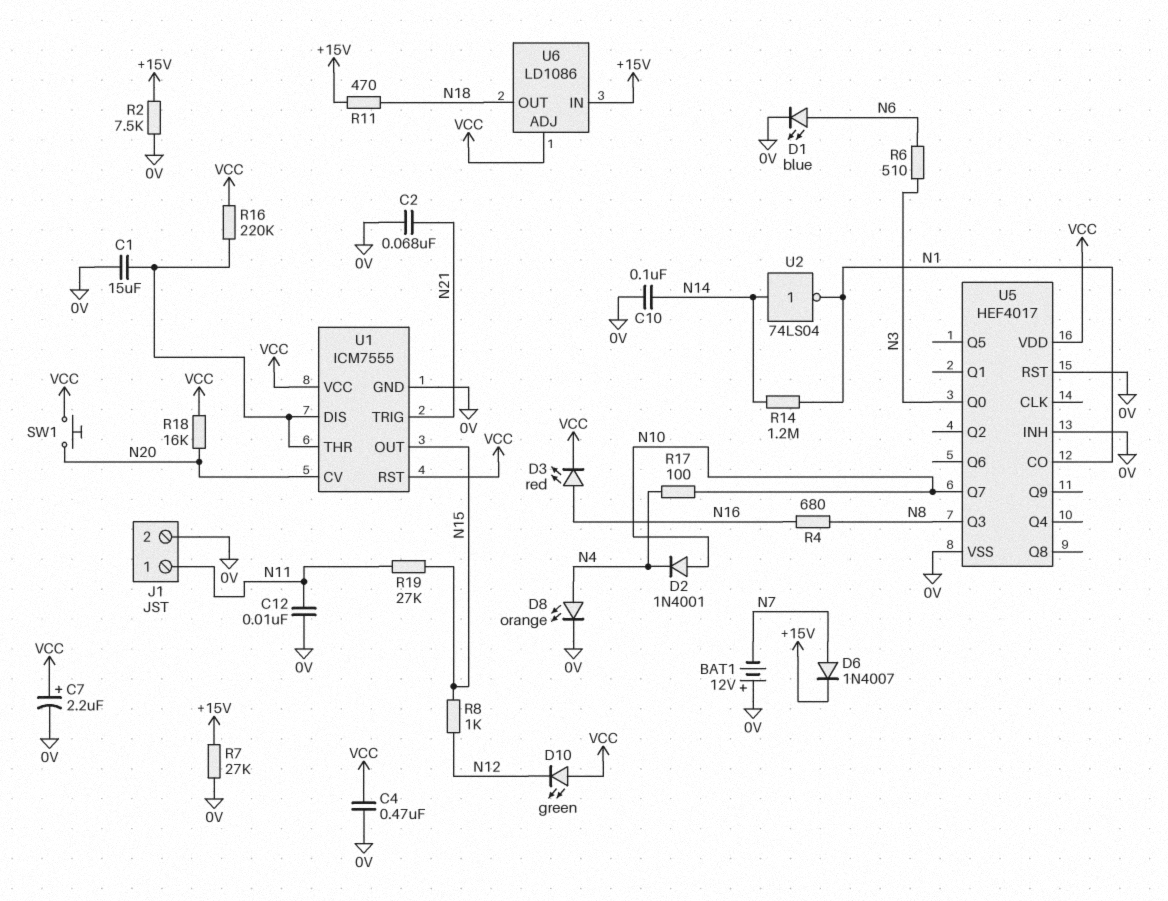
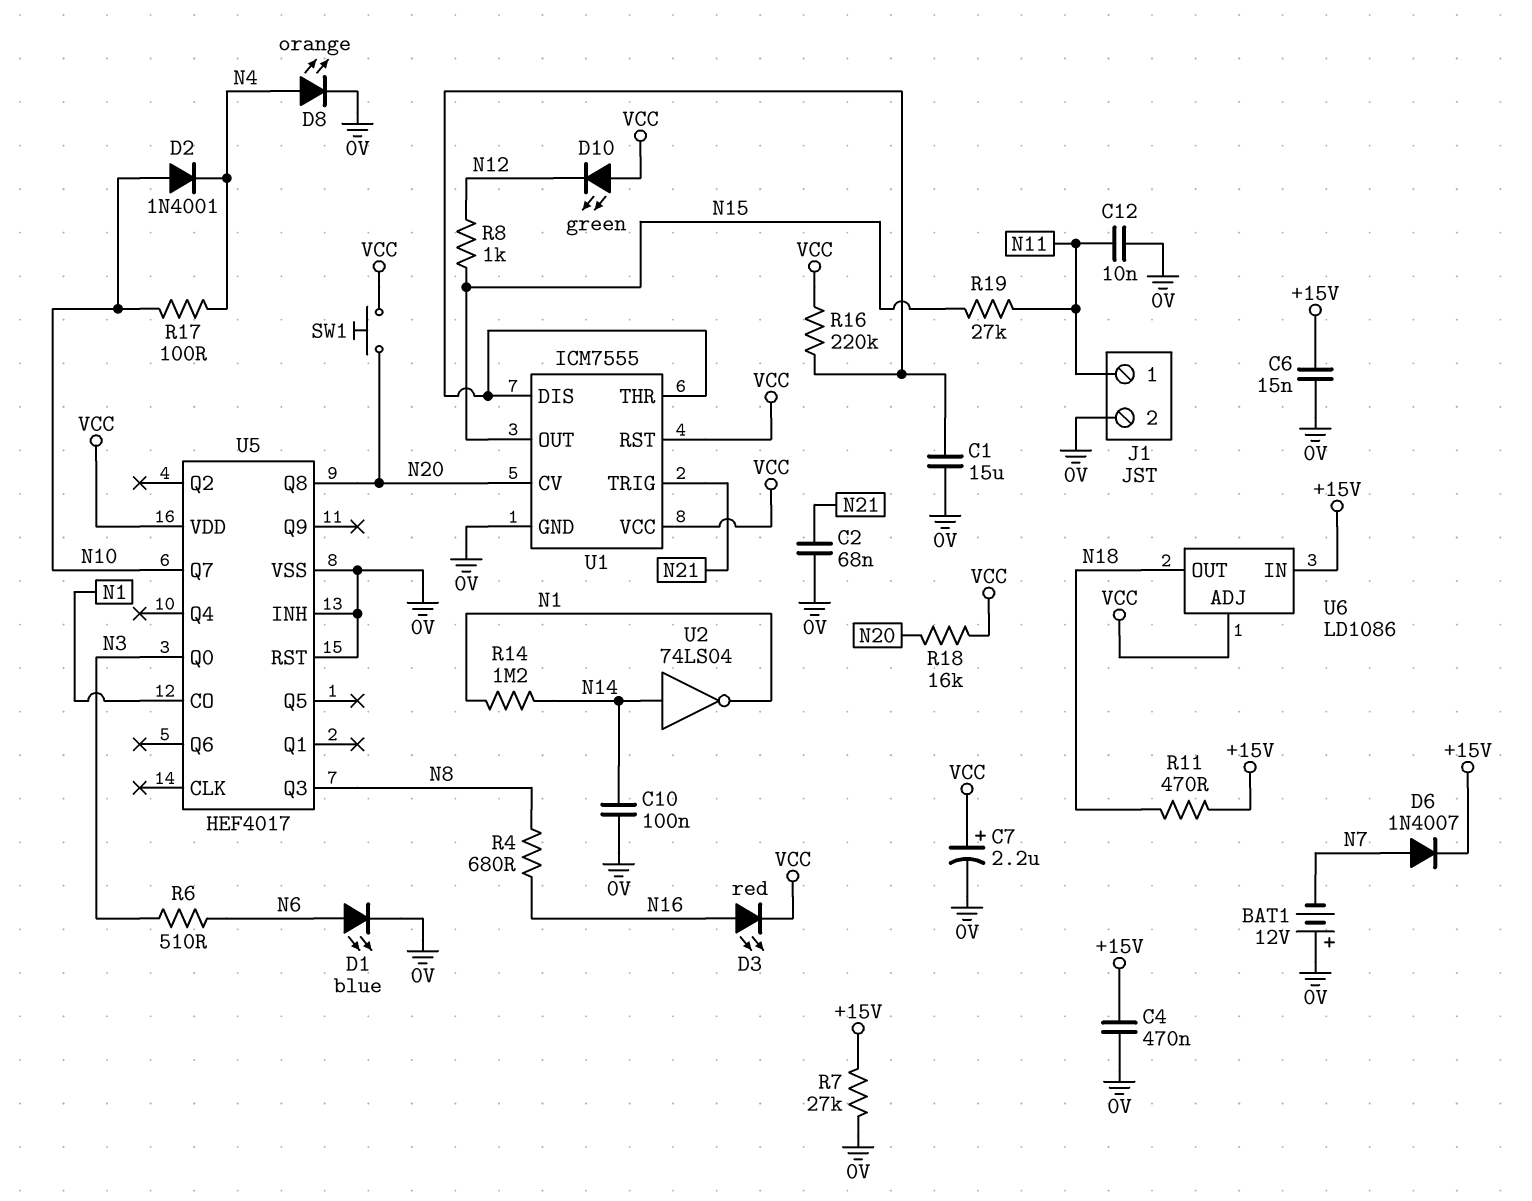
C4: 470nF (0V, VCC) -> 470nF (+15V, 0V)
C6: none -> 15nF (+15V, 0V)
R2: 7.5k (+15V, 0V) -> none
U5 pin Q8: none -> N20

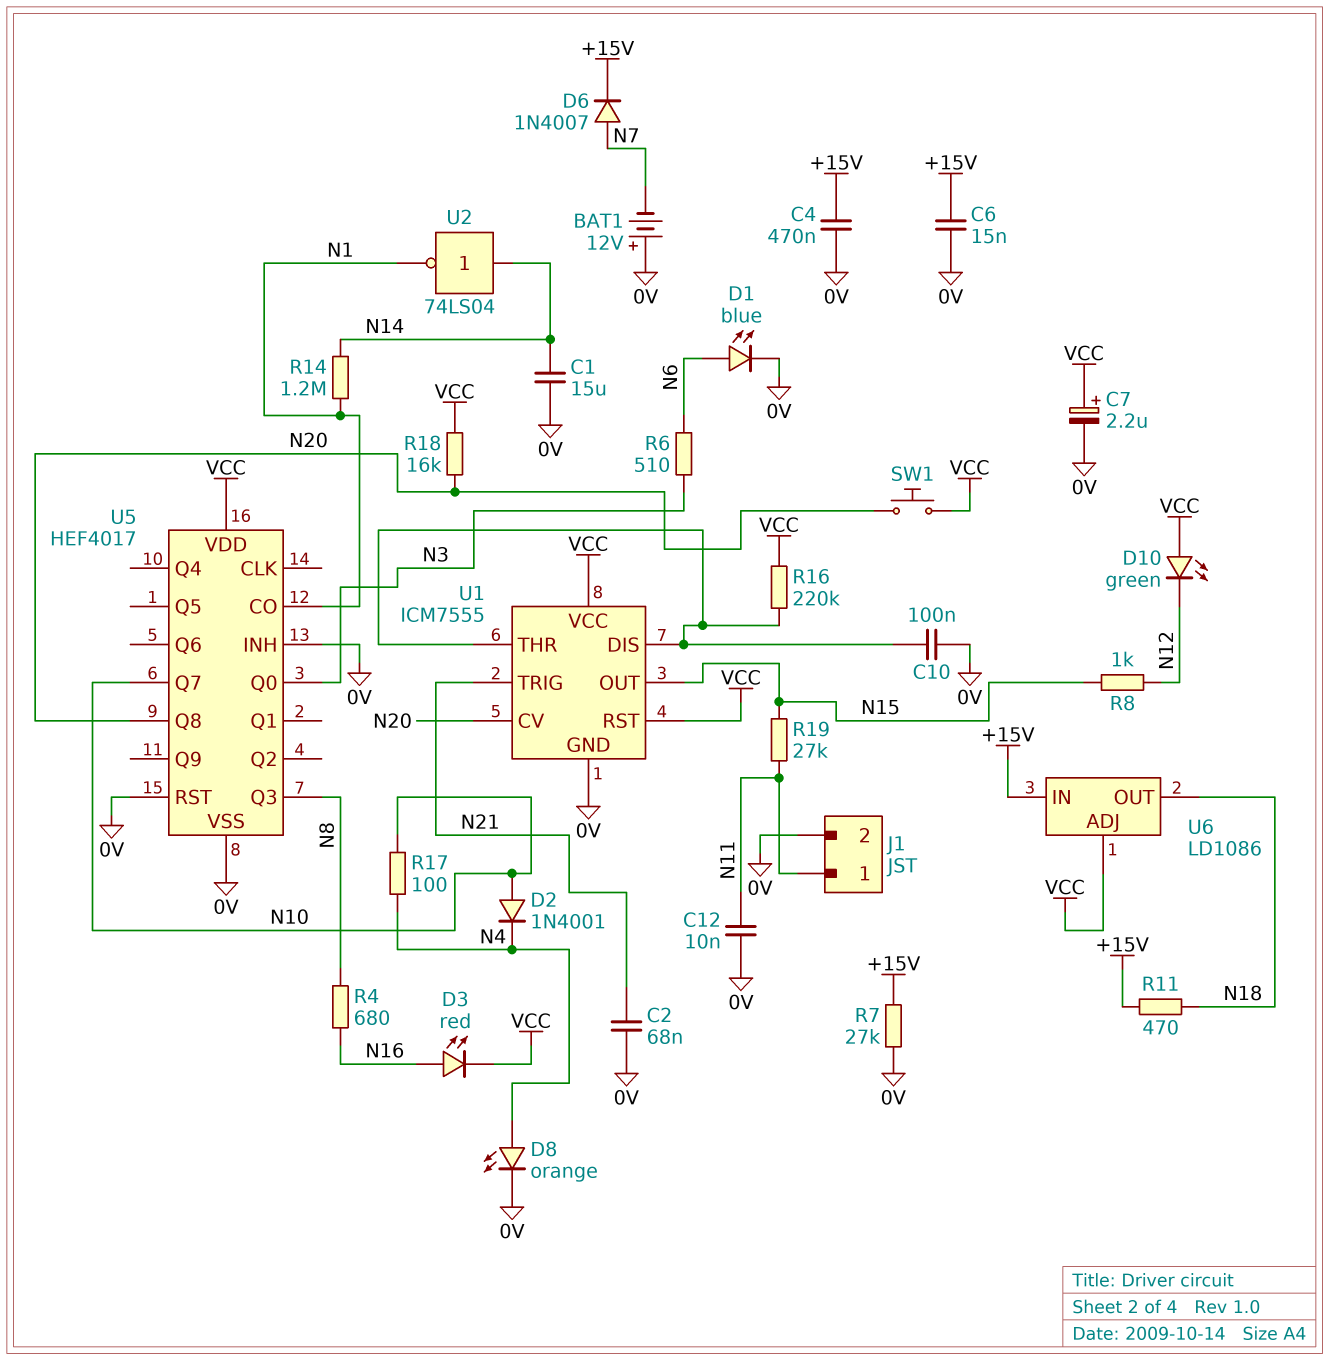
C1: 15uF (0V, U1/DIS) -> 15uF (0V, N14)
C10: 100nF (0V, N14) -> 100nF (0V, U1/DIS)

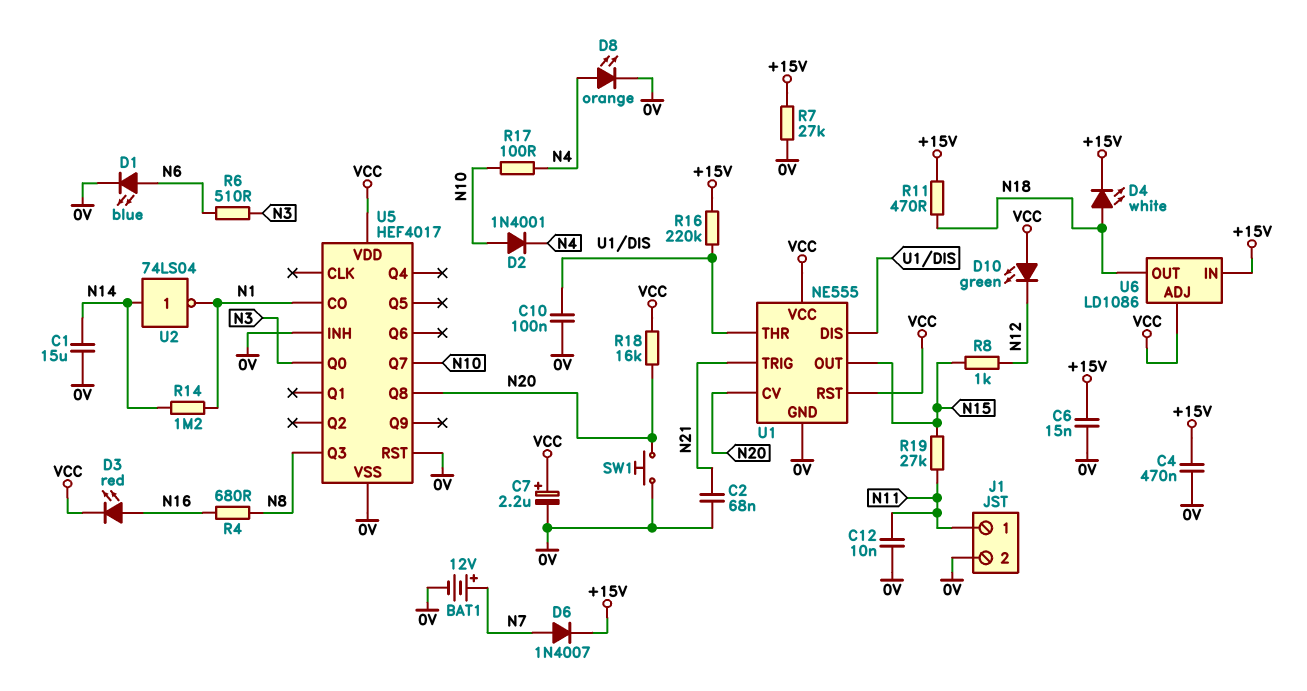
BAT1: 12V (plus 0V, minus N7) -> 12V (plus N7, minus 0V)
D4: none -> LED white (A N18, K +15V)
R16: 220k (U1/DIS, VCC) -> 220k (+15V, U1/DIS)
SW1: button (N20, VCC) -> button (0V, N20)
U1: ICM7555 -> NE555

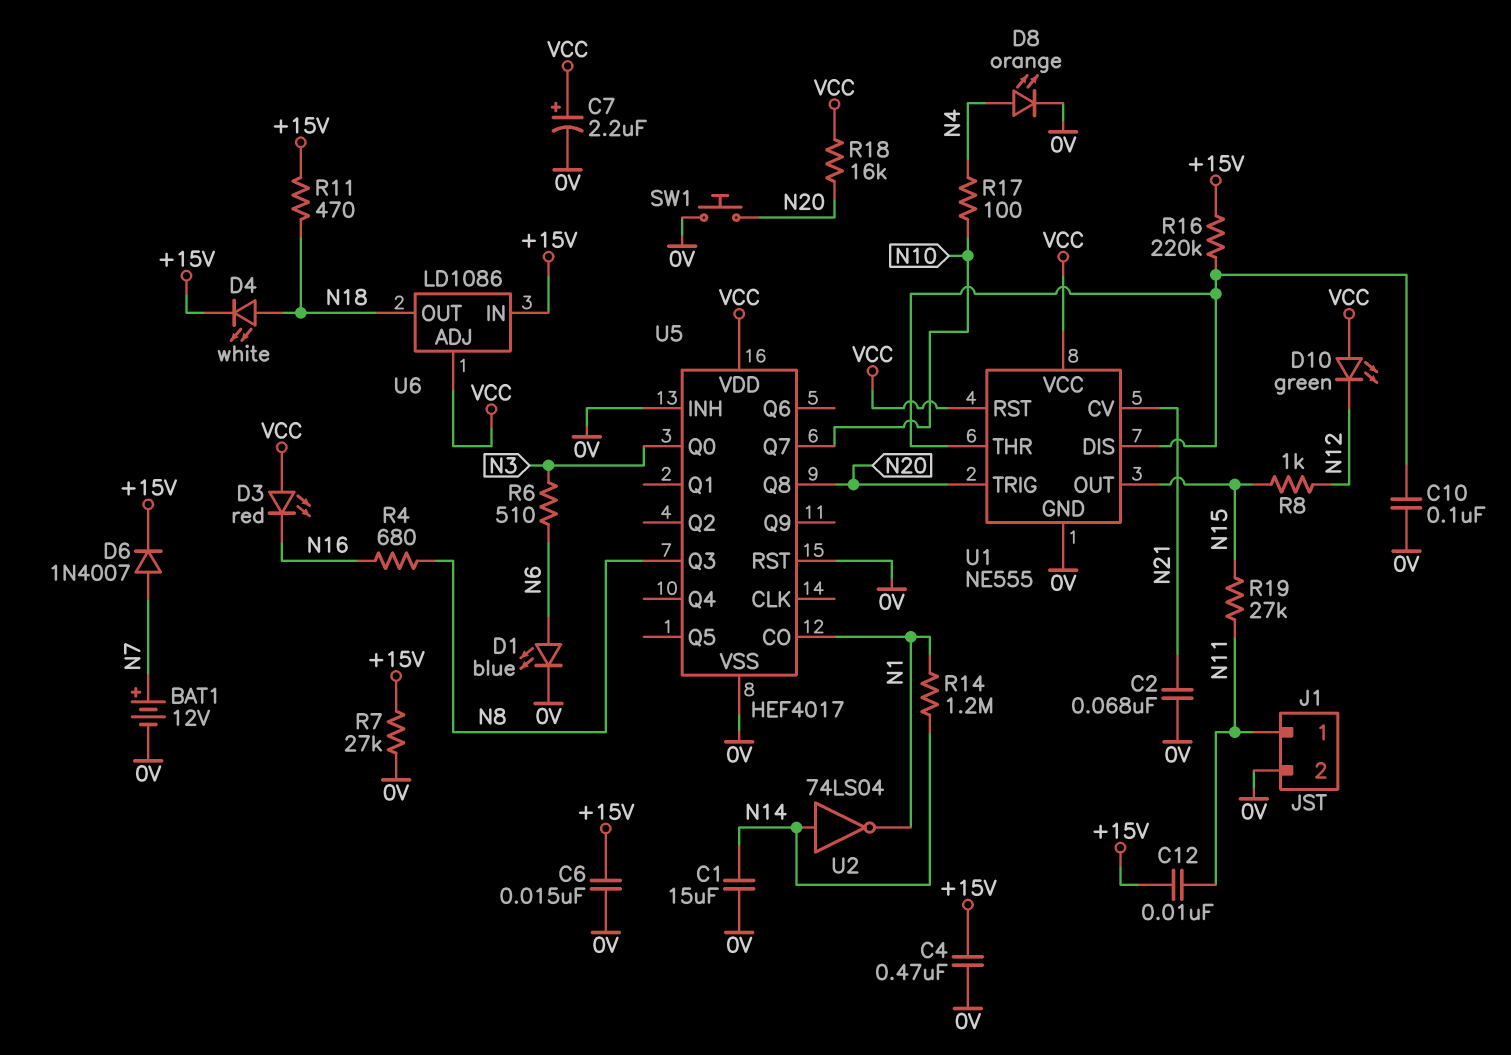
C12: 10nF (0V, N11) -> 10nF (+15V, N11)
D2: diode 1N4001 (A N10, K N4) -> none
D3: LED red (A N16, K VCC) -> LED red (A VCC, K N16)
U1 pin CV: N20 -> N21
U1 pin TRIG: N21 -> N20

